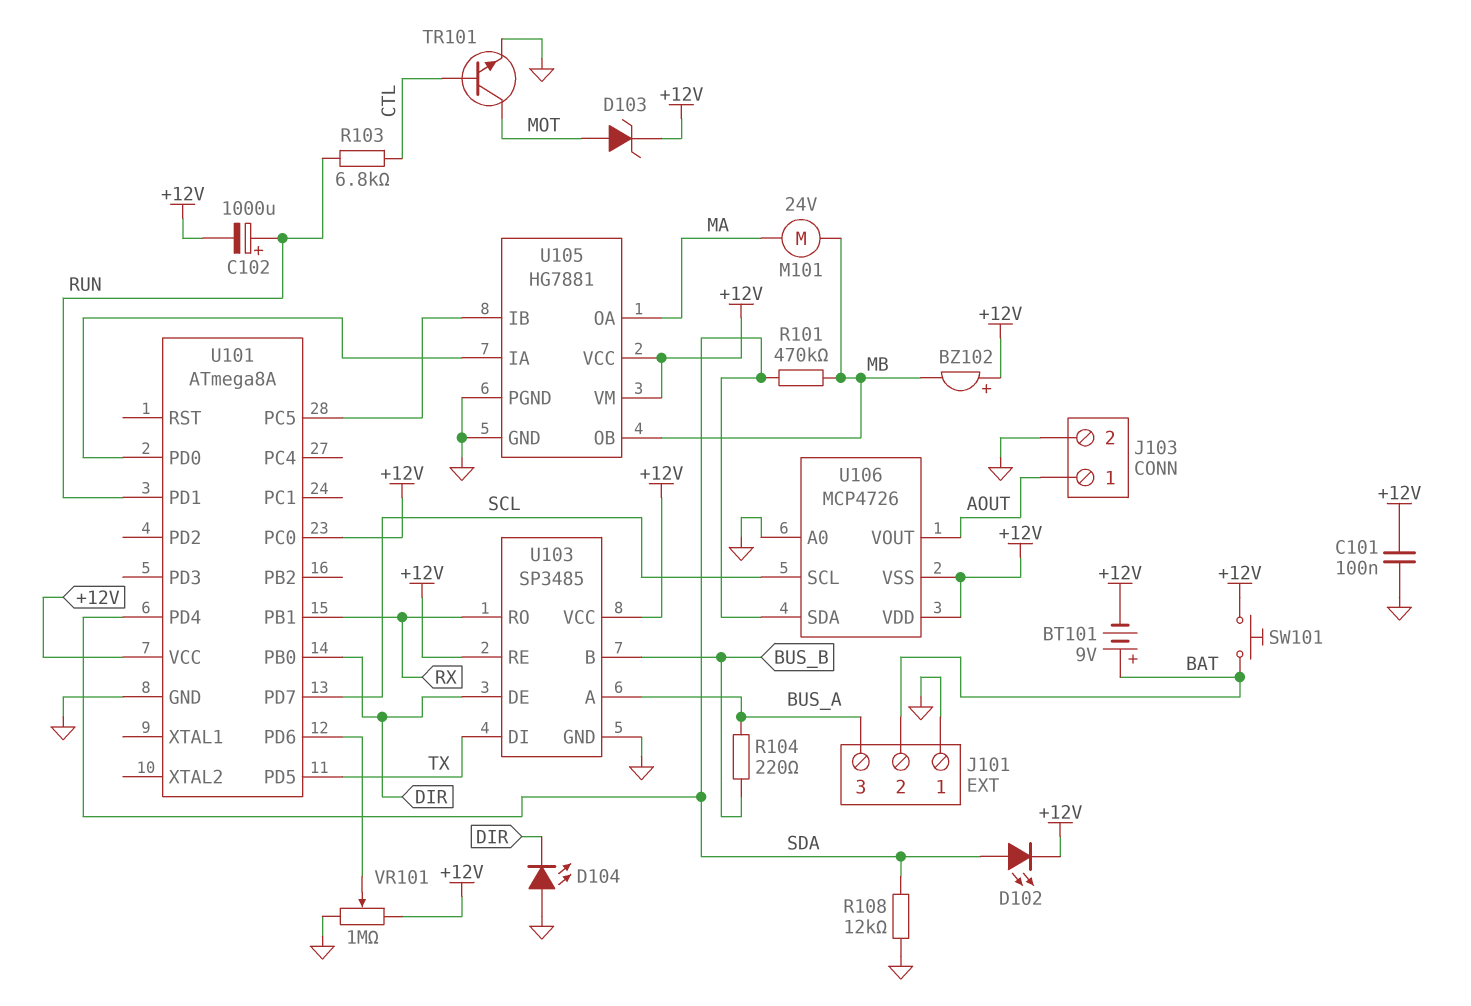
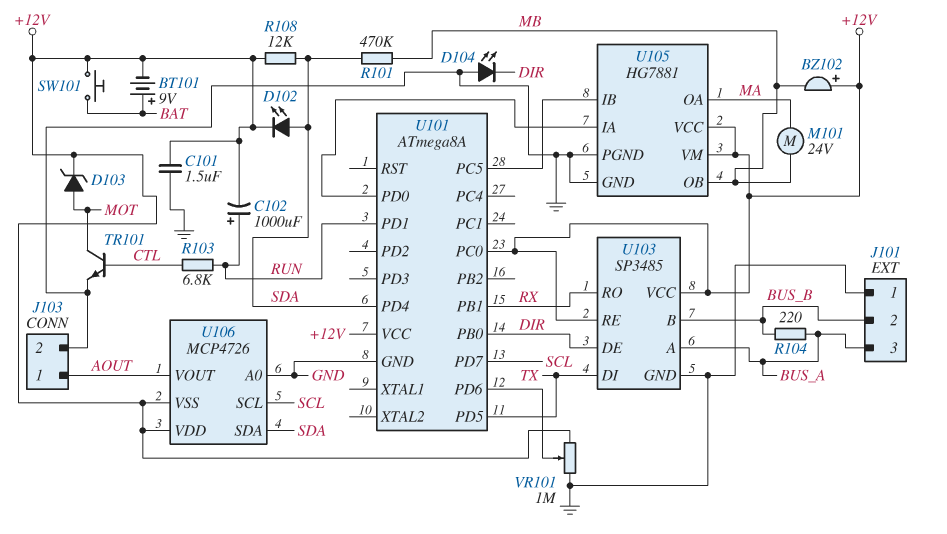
C101: 100nF (+12V, GND) -> 1.5uF (+12V, GND)
J101 pin 2: BAT -> BUS_B
R108: 12k (GND, SDA) -> 12k (+12V, SDA)

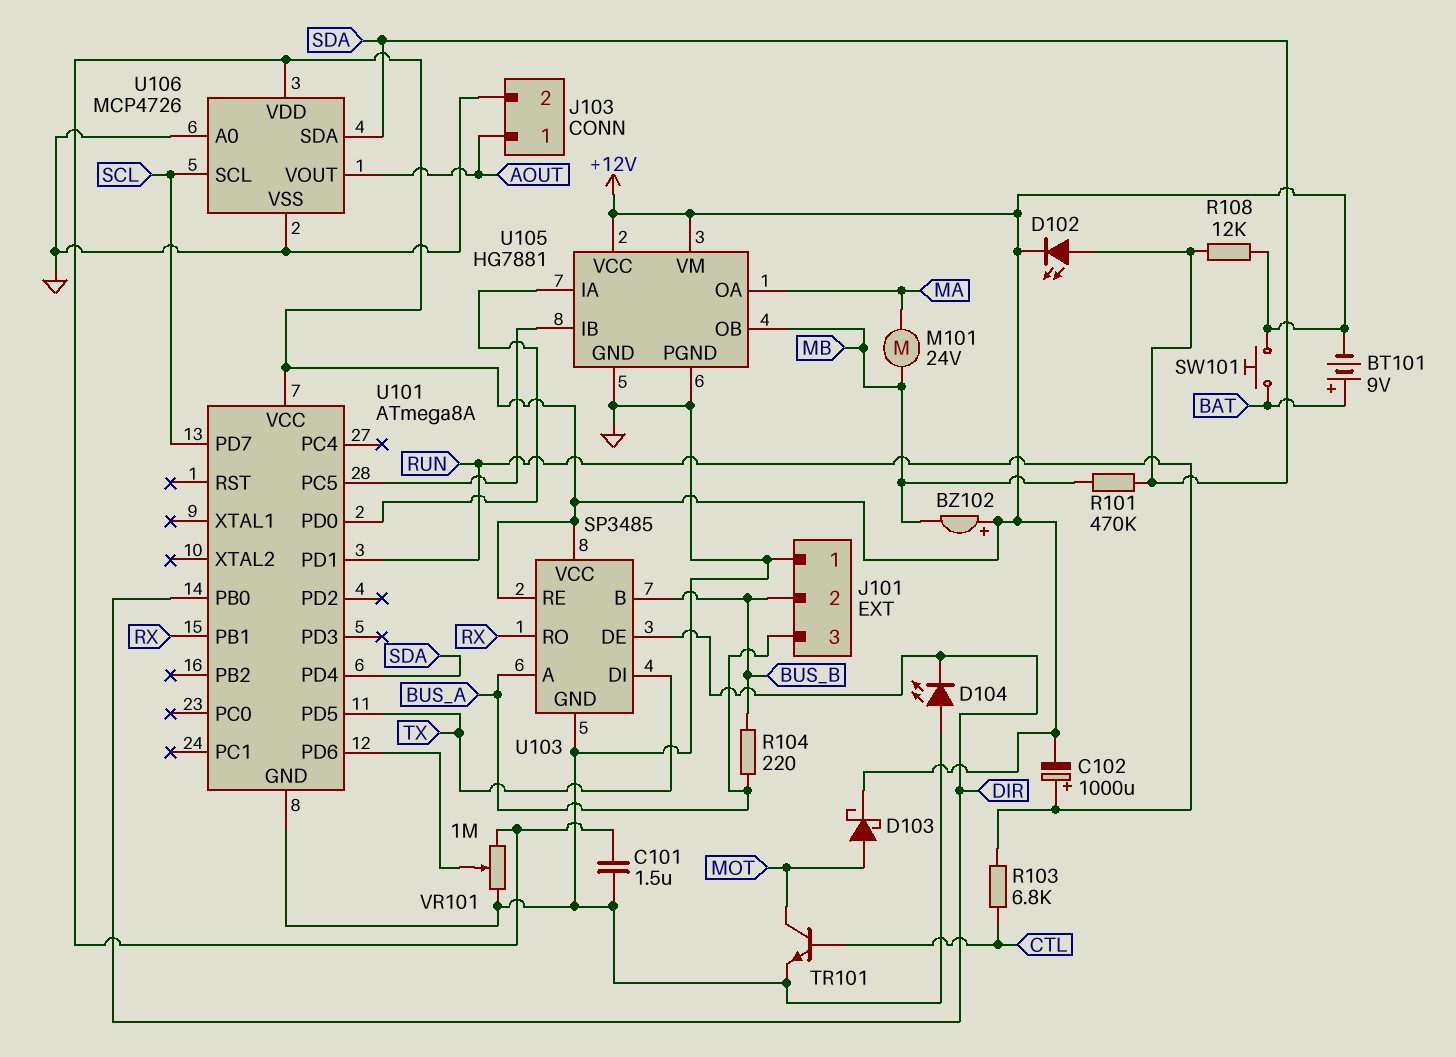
D103: zener (A MOT, K +12V) -> schottky (A MOT, K +12V)
U101 pin PC0: +12V -> none
U106 pin VSS: +12V -> GND

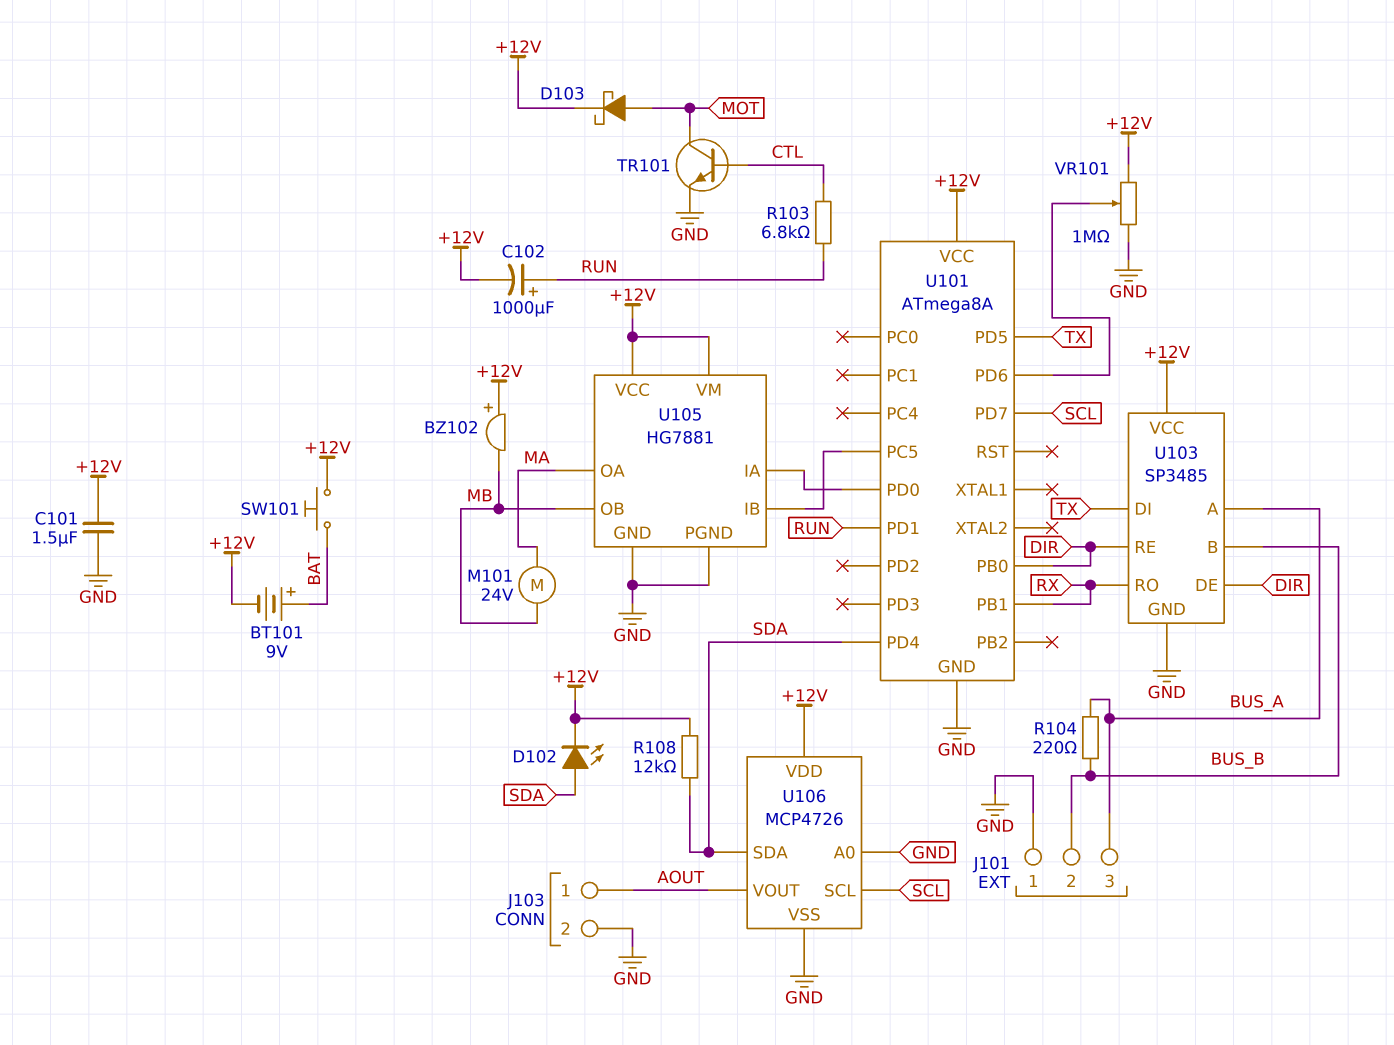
D104: LED (A GND, K DIR) -> none
R101: 470k (MB, SDA) -> none
U103 pin RE: +12V -> DIR

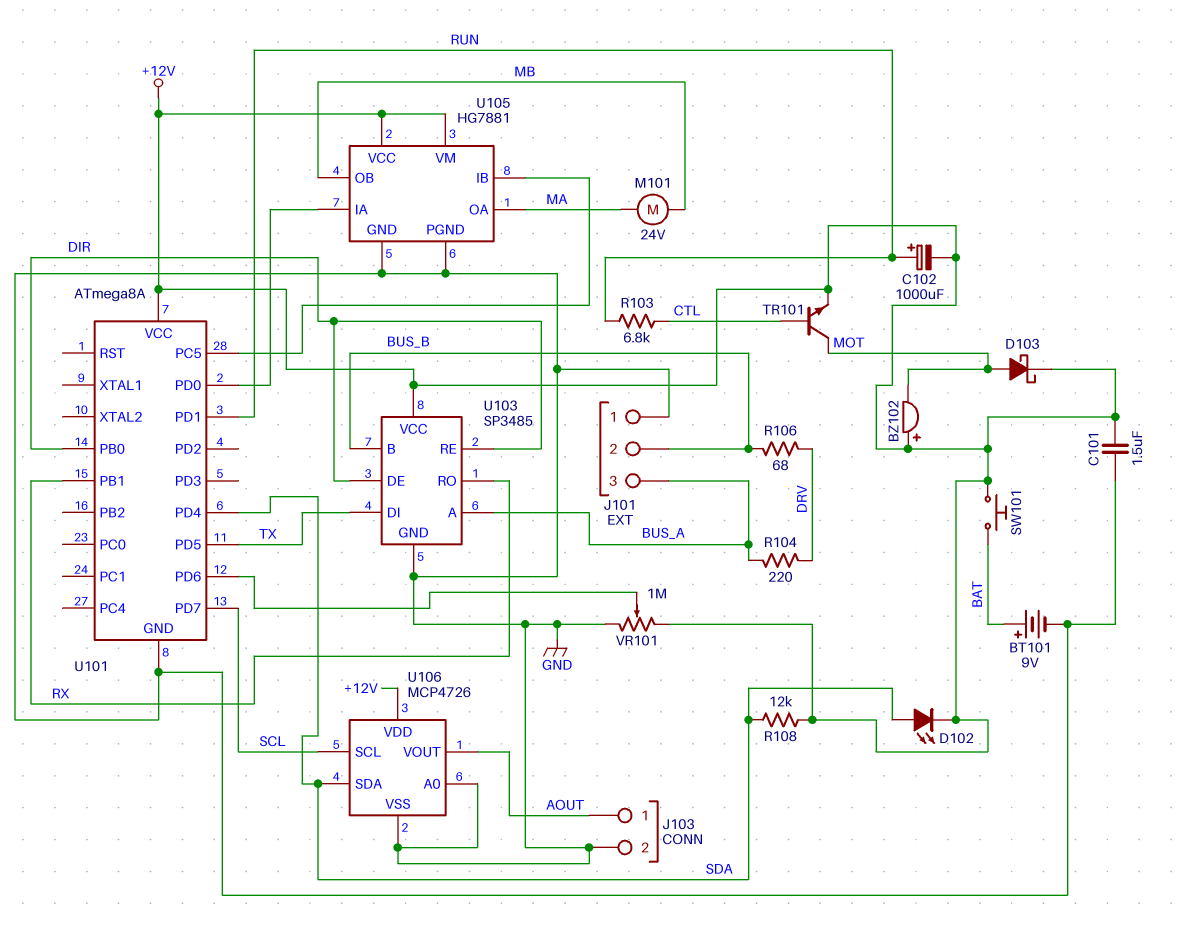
BT101: 9V (plus BAT, minus +12V) -> 9V (plus BAT, minus GND)
BZ102: buzzer (plus +12V, minus MB) -> buzzer (plus +12V, minus MOT)
R104: 220 (BUS_A, BUS_B) -> 220 (BUS_A, DRV)
R106: none -> 68 (BUS_B, DRV)
TR101: NPN (B CTL, C MOT, E GND) -> NPN (B CTL, C MOT, E +12V)

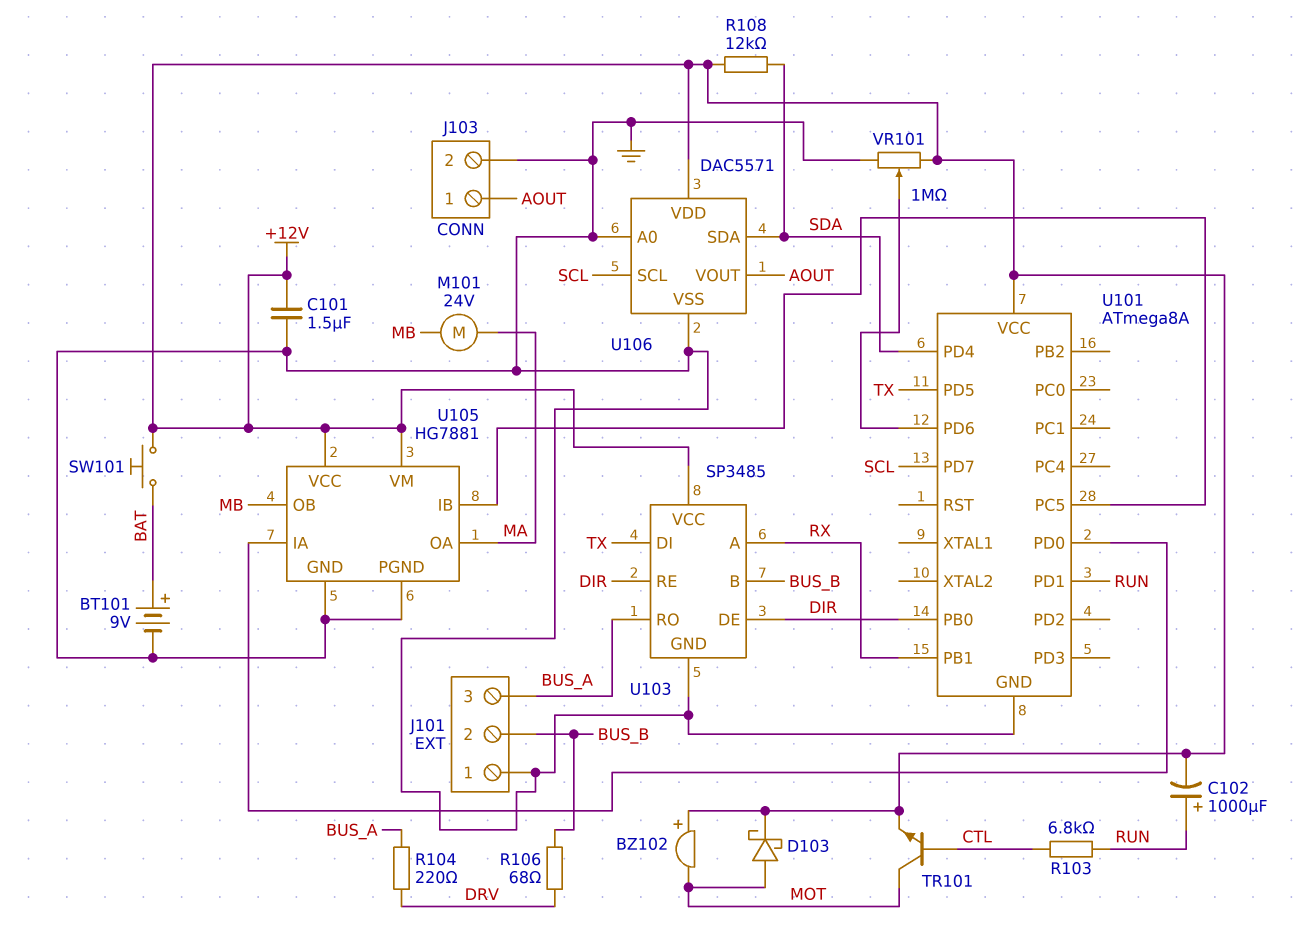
D102: LED (A SDA, K +12V) -> none
U103 pin A: BUS_A -> RX
U103 pin RO: RX -> BUS_A
U106: MCP4726 -> DAC5571

